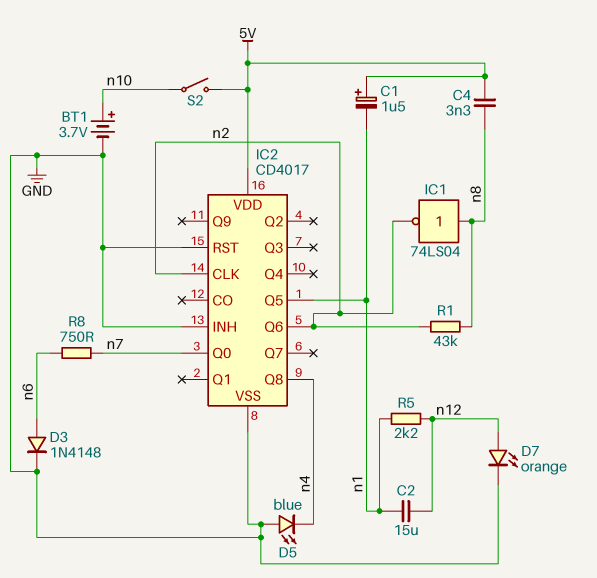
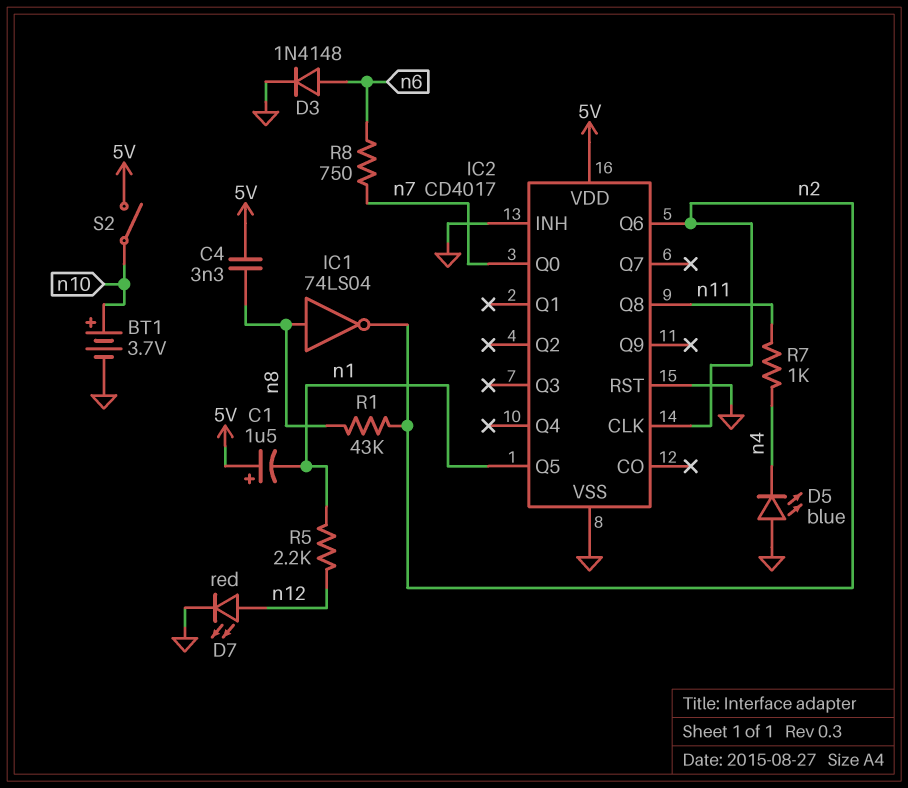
C2: 15uF (n1, n12) -> none
D7: LED orange (A n12, K GND) -> LED red (A n12, K GND)
IC2 pin Q8: n4 -> n11
R7: none -> 1k (n4, n11)

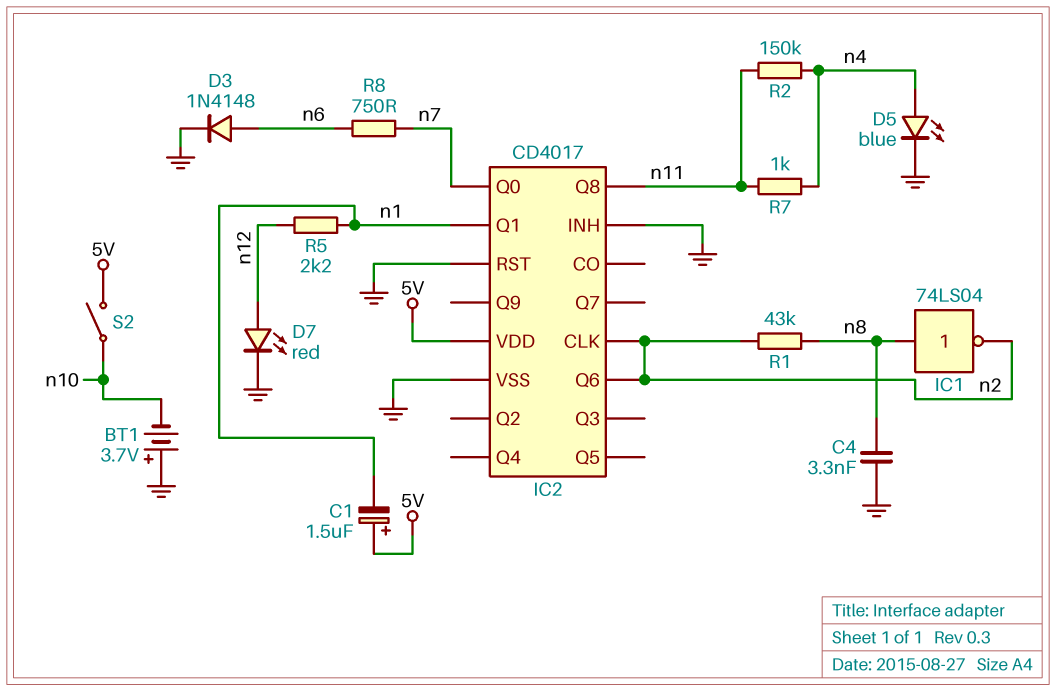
BT1: 3.7V (plus n10, minus GND) -> 3.7V (plus GND, minus n10)
C4: 3.3nF (5V, n8) -> 3.3nF (GND, n8)
D5: LED blue (A GND, K n4) -> LED blue (A n4, K GND)
IC2 pin Q1: none -> n1
IC2 pin Q5: n1 -> none
R2: none -> 150k (n4, n11)

